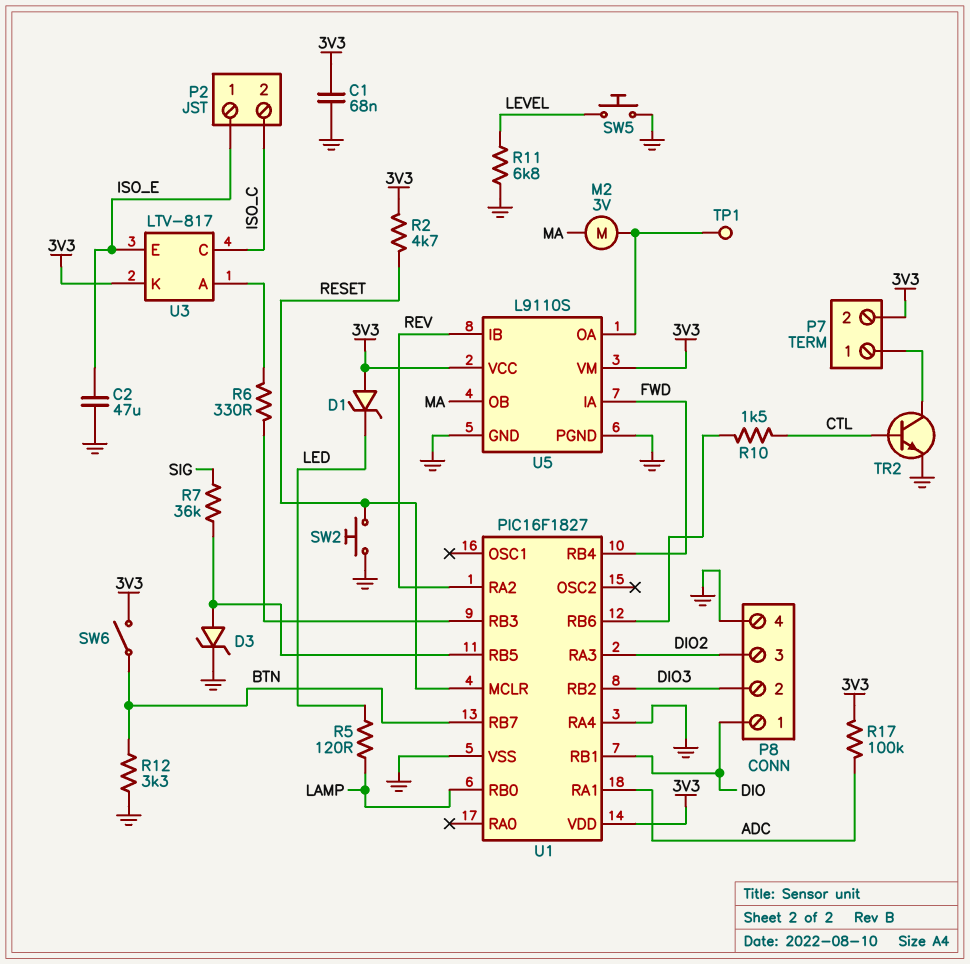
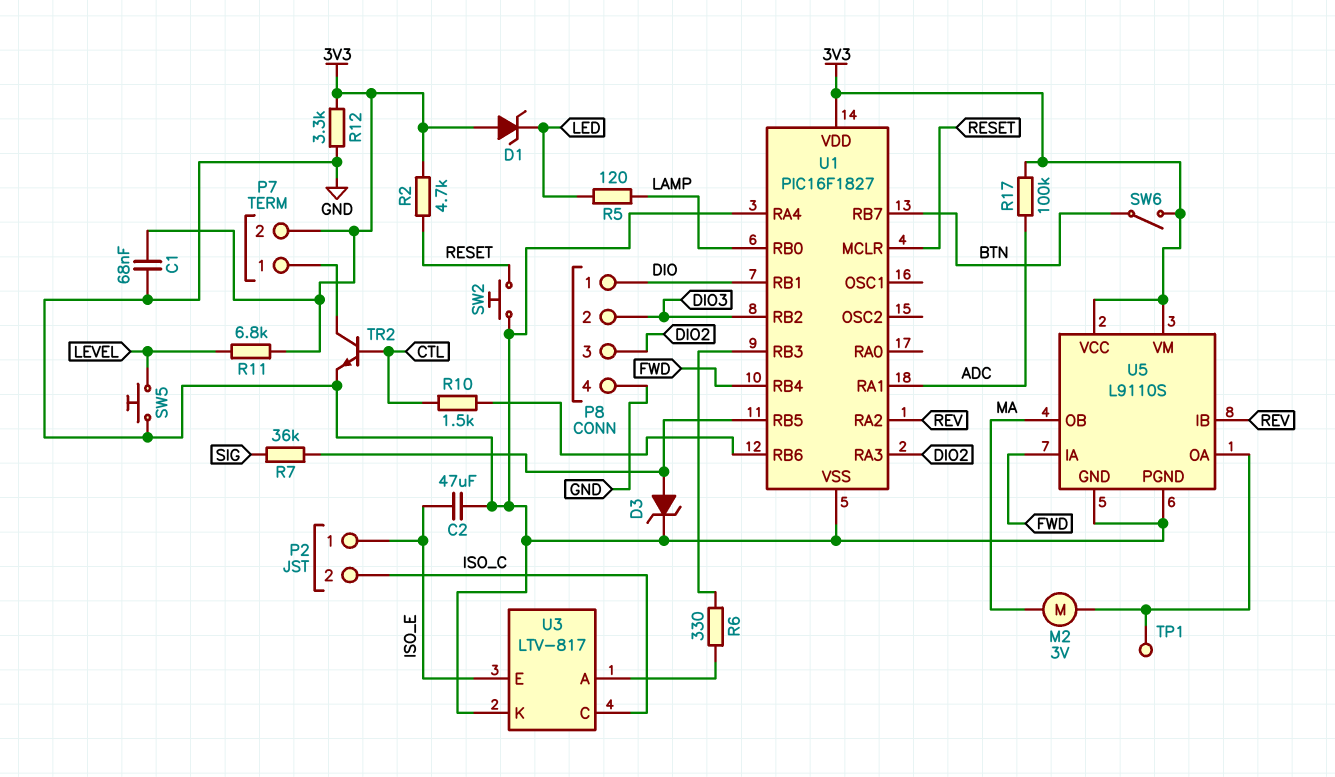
R11: 6.8k (GND, LEVEL) -> 6.8k (3V3, LEVEL)
R12: 3.3k (BTN, GND) -> 3.3k (3V3, GND)
U3 pin K: 3V3 -> GND

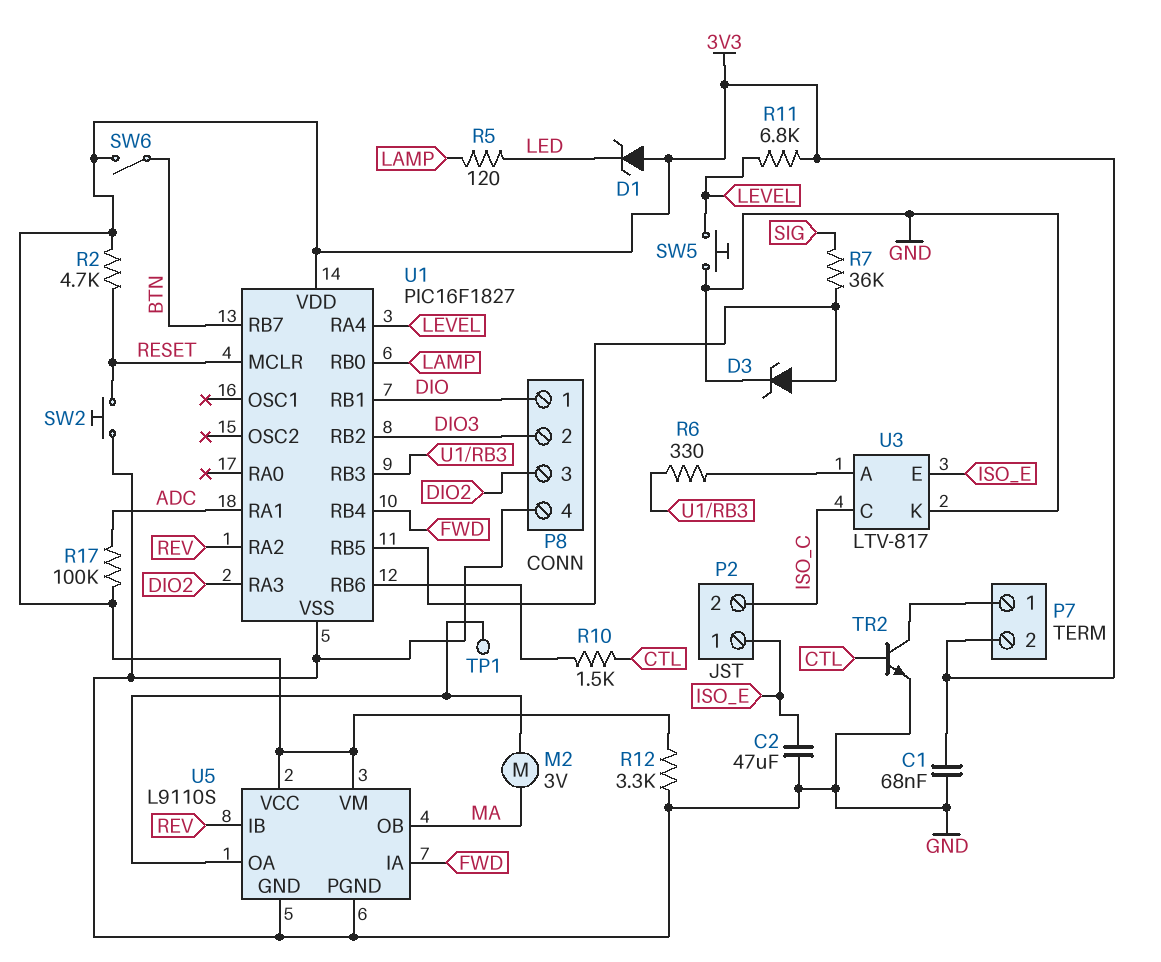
U1 pin RA4: GND -> LEVEL

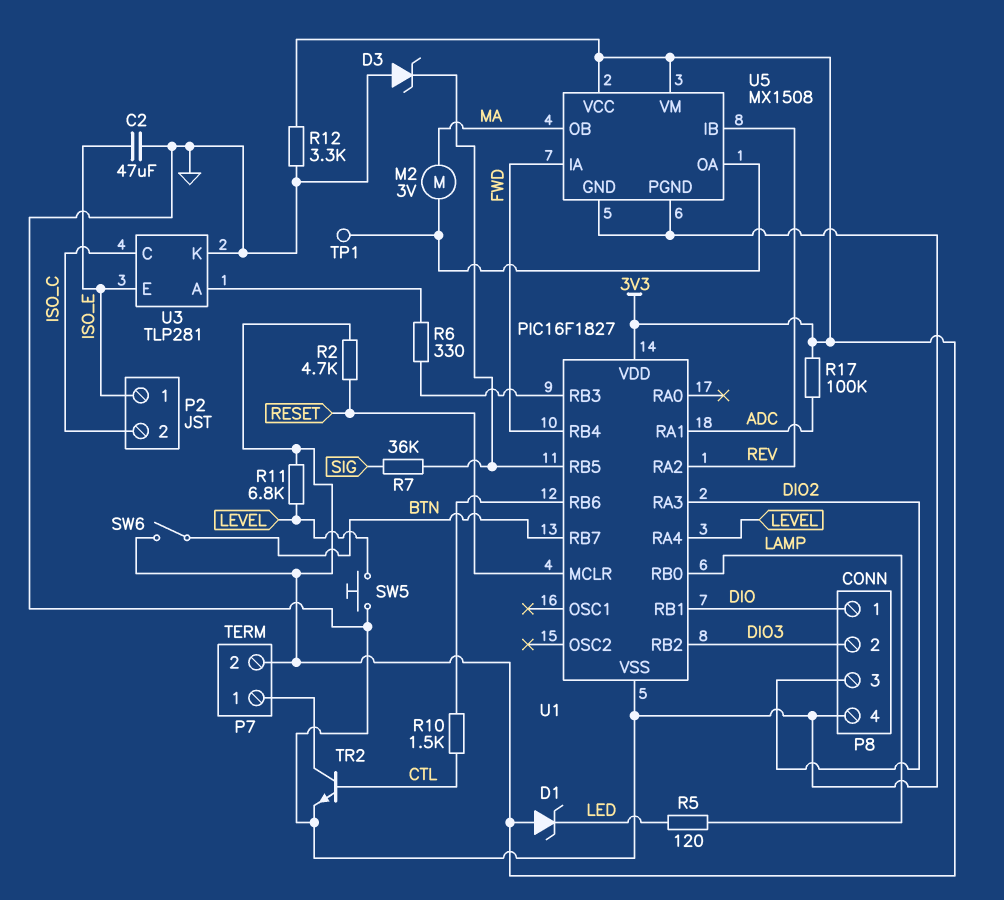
C1: 68nF (3V3, GND) -> none
D3: zener (A U1/RB5, K GND) -> zener (A GND, K U1/RB5)
SW2: button (GND, RESET) -> none
U3: LTV-817 -> TLP281
U5: L9110S -> MX1508

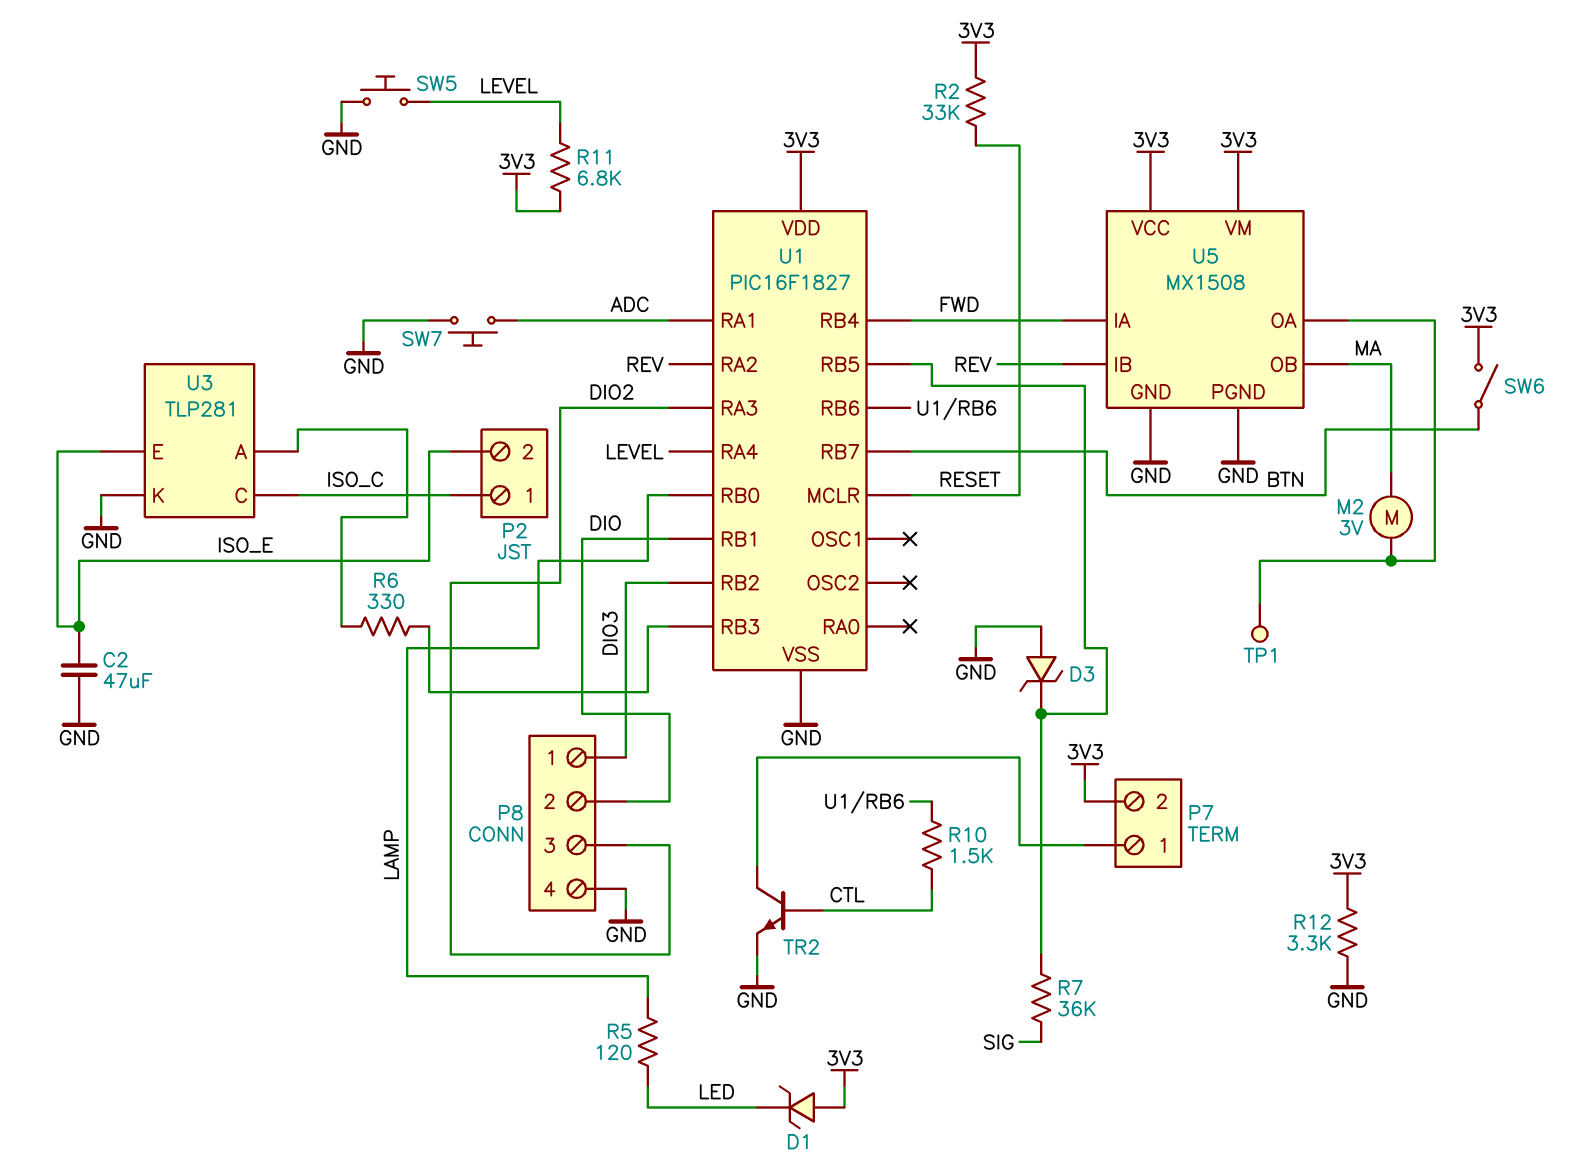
P2 pin 1: ISO_E -> ISO_C
P2 pin 2: ISO_C -> ISO_E
P8 pin 1: DIO -> DIO3
P8 pin 2: DIO3 -> DIO
R2: 4.7k (3V3, RESET) -> 33k (3V3, RESET)
R17: 100k (3V3, ADC) -> none
SW7: none -> button (ADC, GND)

